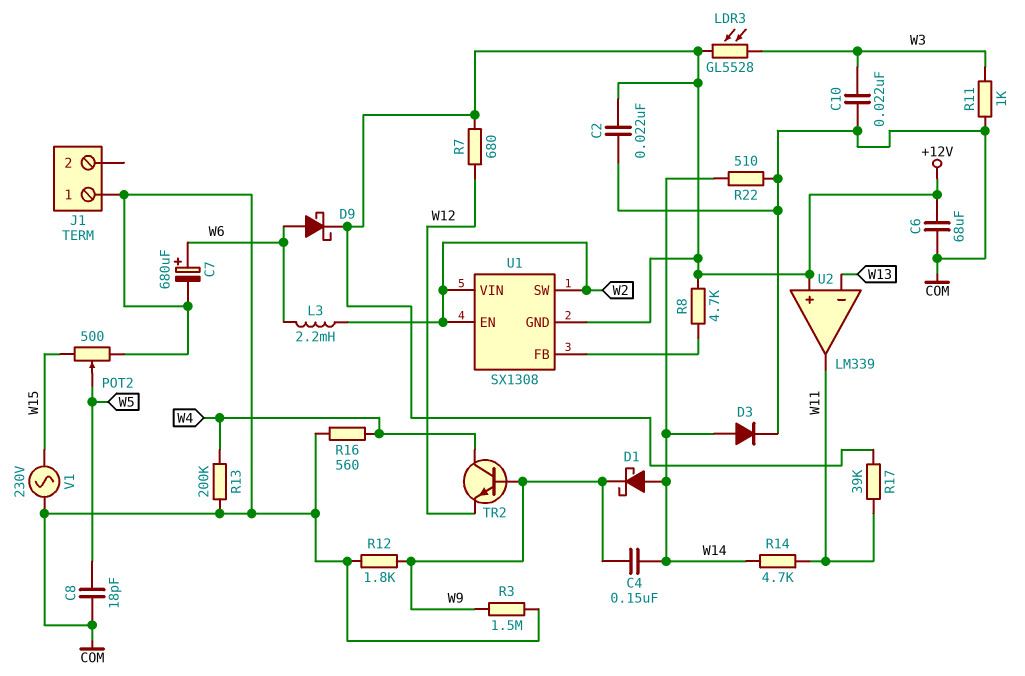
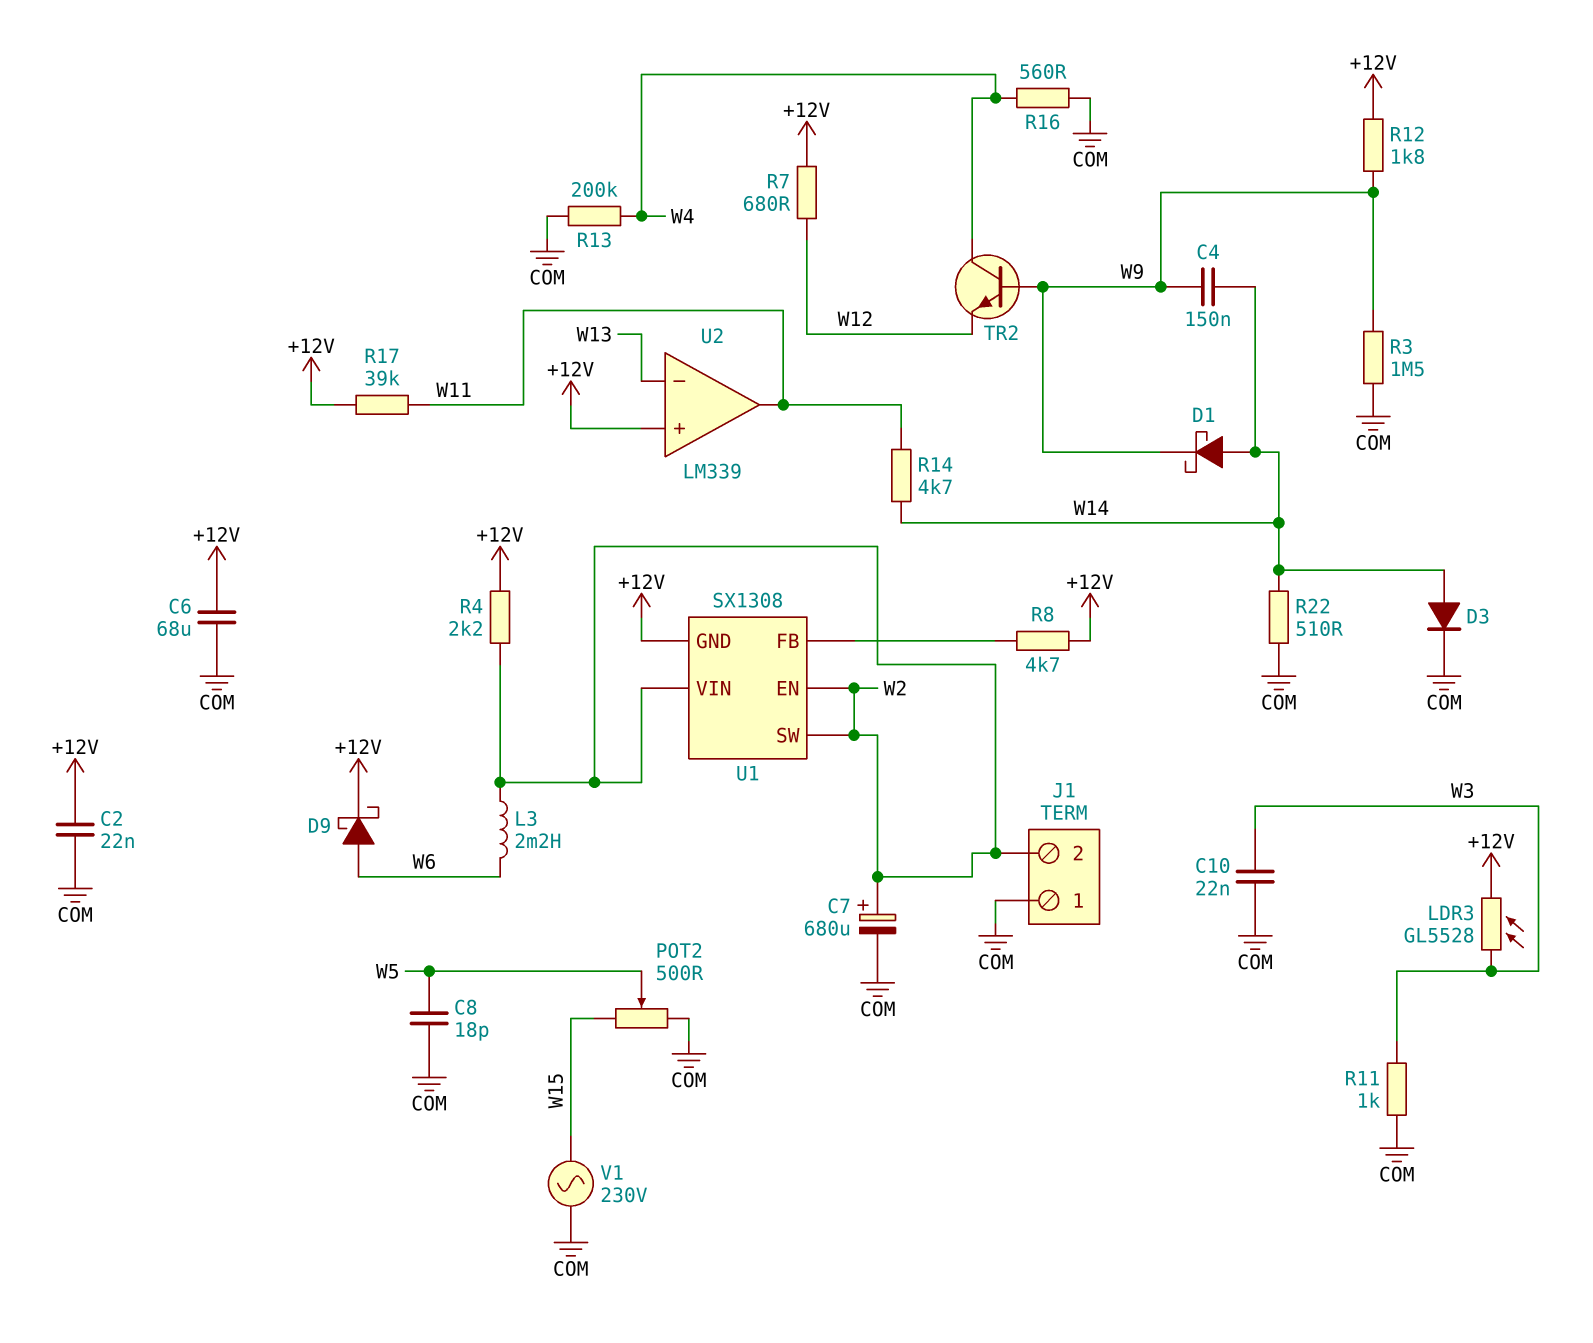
C7: 680uF (plus W6, minus COM) -> 680uF (plus W2, minus COM)
J1 pin 2: none -> W2
R4: none -> 2.2k (+12V, W2)
R12: 1.8k (COM, W9) -> 1.8k (+12V, W9)

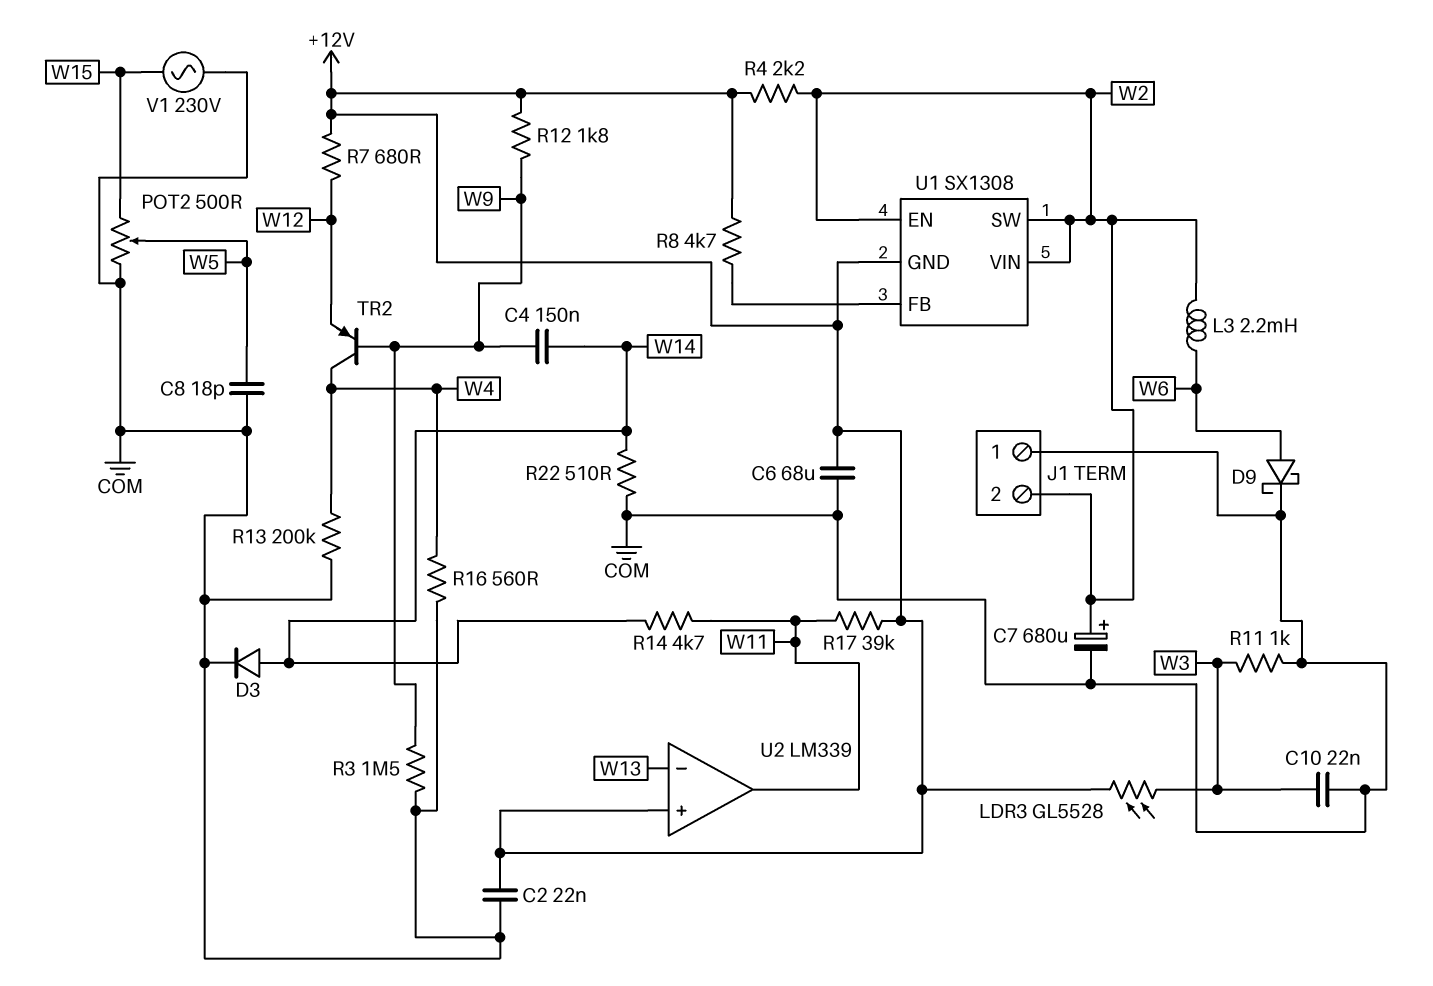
D1: schottky (A W14, K W9) -> none
D9: schottky (A W6, K +12V) -> schottky (A W6, K COM)
TR2: NPN (B W9, C W4, E W12) -> PNP (B W9, C W4, E W12)

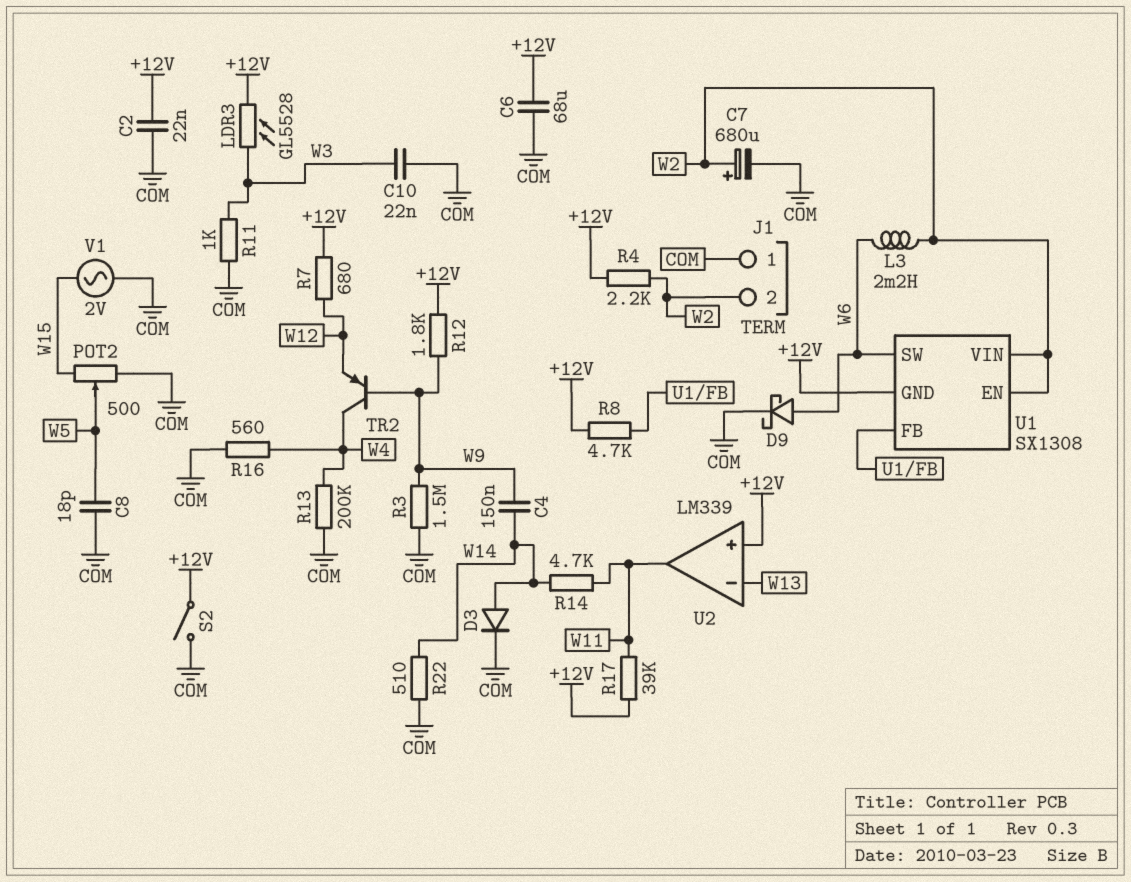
S2: none -> switch (+12V, COM)
U1 pin SW: W2 -> W6
V1: AC 230V (COM, W15) -> AC 2V (COM, W15)

